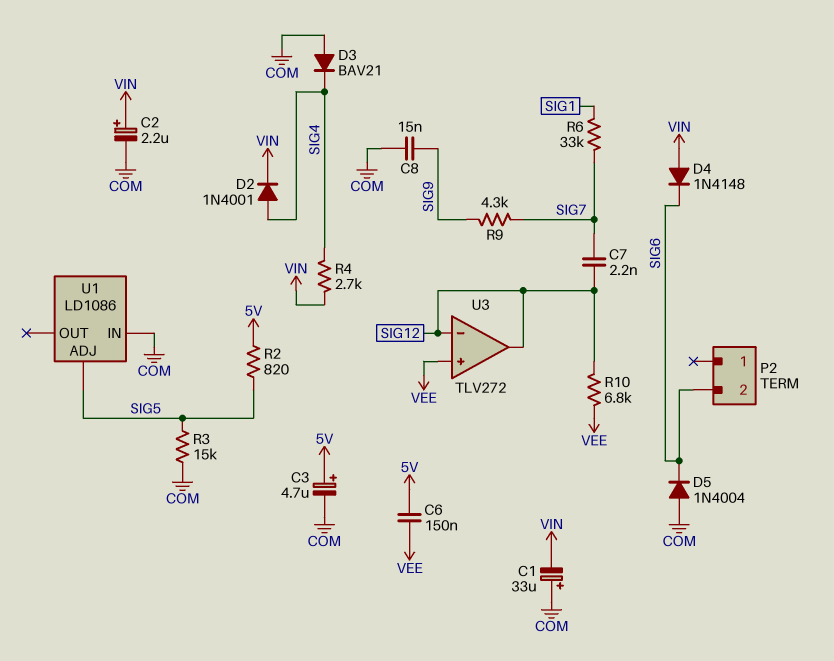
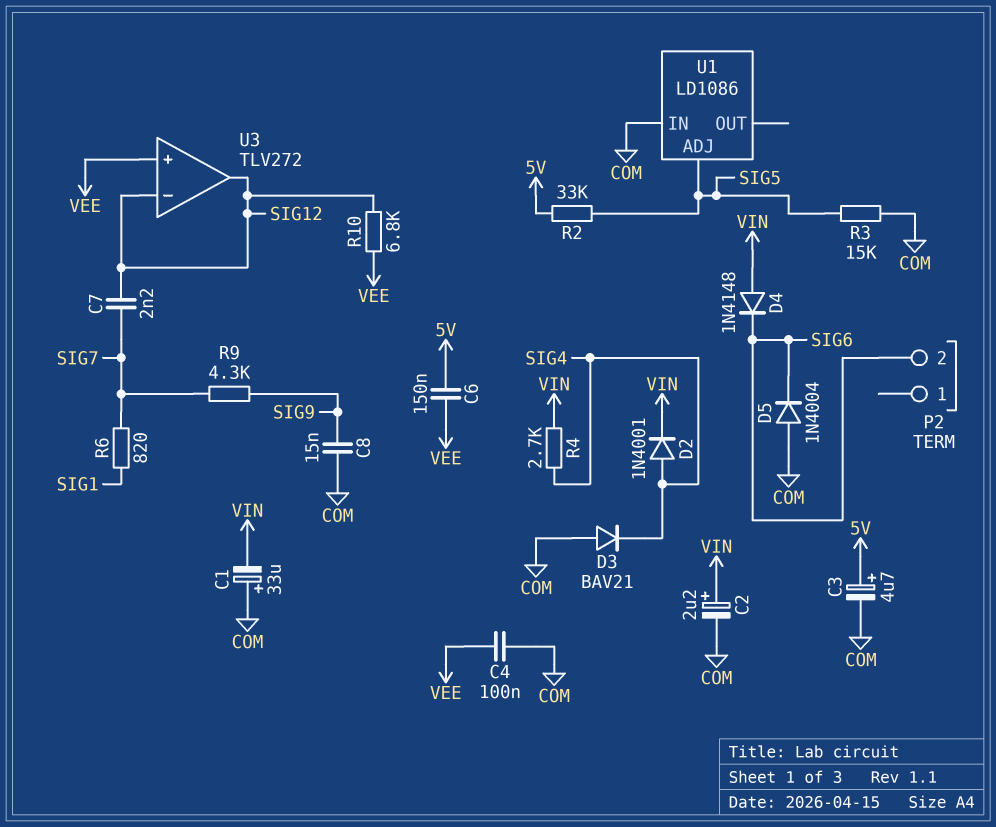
C4: none -> 100nF (COM, VEE)
R2: 820 (5V, SIG5) -> 33k (5V, SIG5)
R6: 33k (SIG1, SIG7) -> 820 (SIG1, SIG7)

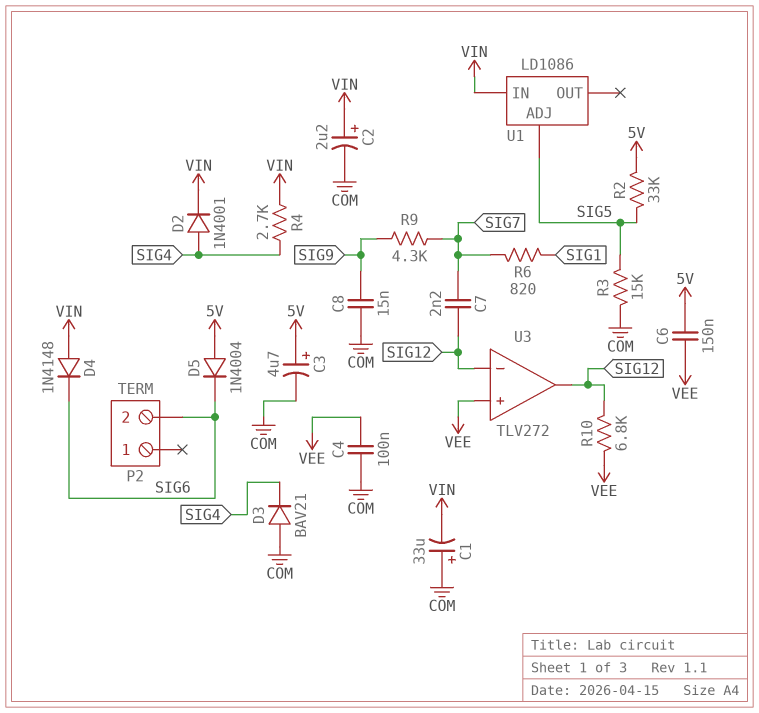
D5: diode 1N4004 (A COM, K SIG6) -> diode 1N4004 (A 5V, K SIG6)
U1 pin IN: COM -> VIN

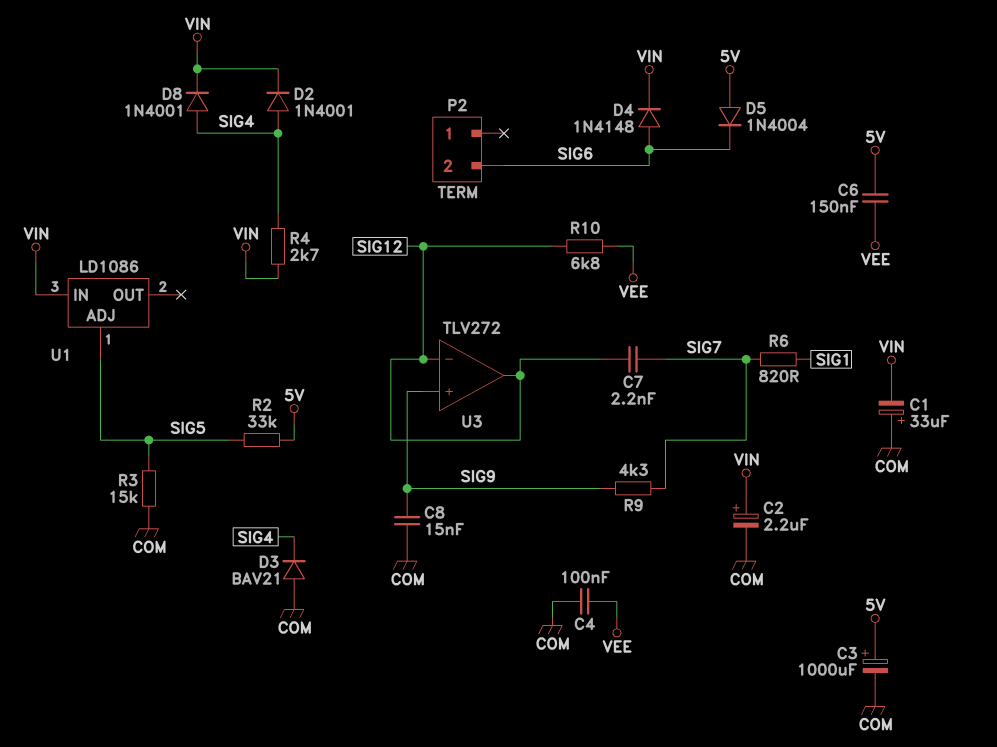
C3: 4.7uF (plus 5V, minus COM) -> 1000uF (plus 5V, minus COM)
D4: diode 1N4148 (A VIN, K SIG6) -> diode 1N4148 (A SIG6, K VIN)
D8: none -> diode 1N4001 (A SIG4, K VIN)
U3 pin in+: VEE -> SIG9

